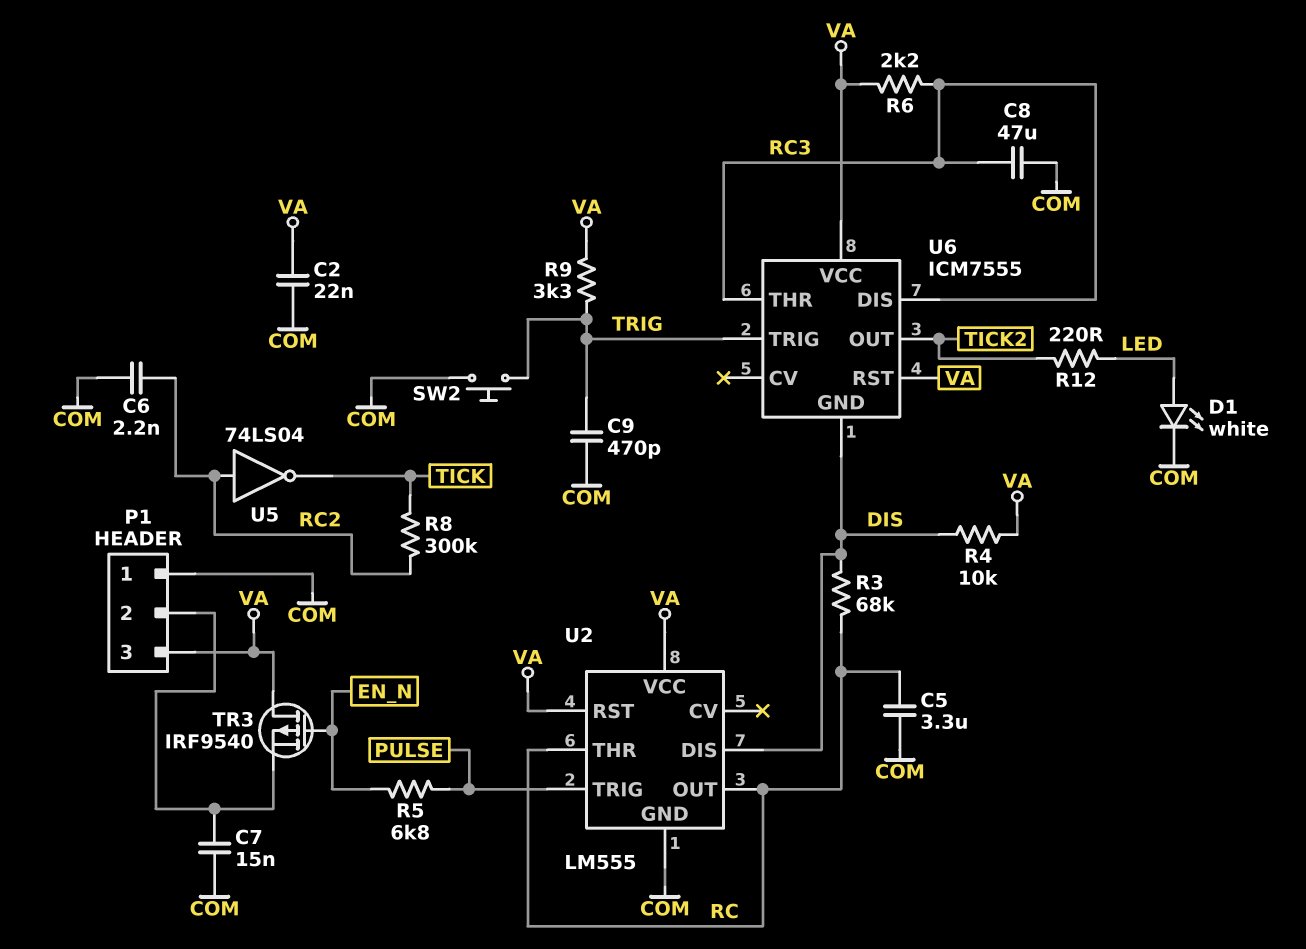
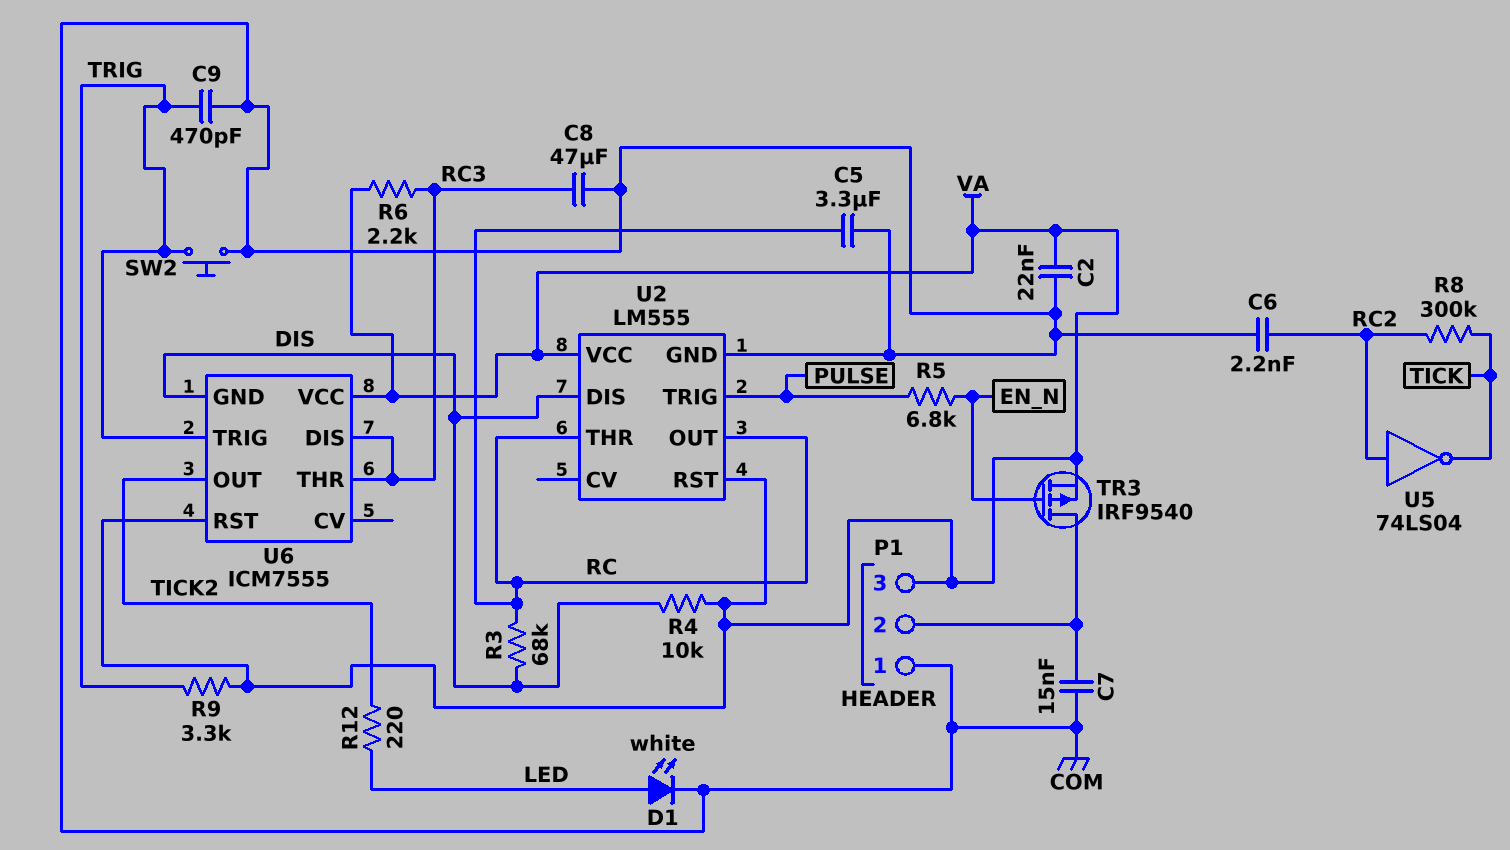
TR3: PMOS IRF9540 (G EN_N, D VA, S P1/2) -> PMOS IRF9540 (G EN_N, D P1/2, S VA)

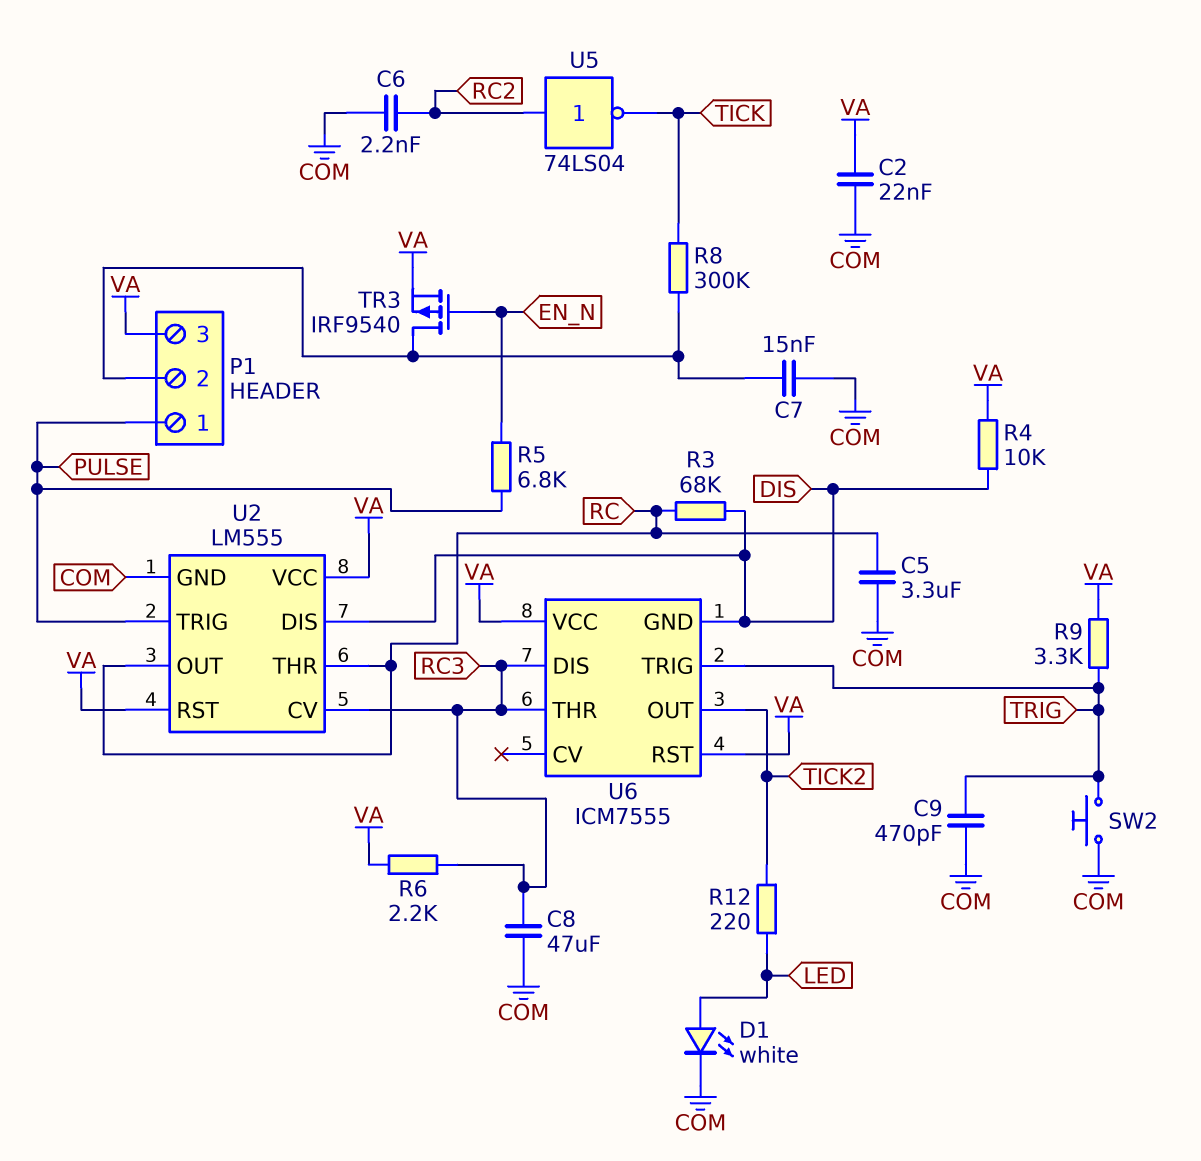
P1 pin 1: COM -> PULSE
R8: 300k (RC2, TICK) -> 300k (P1/2, TICK)
U2 pin CV: none -> RC3

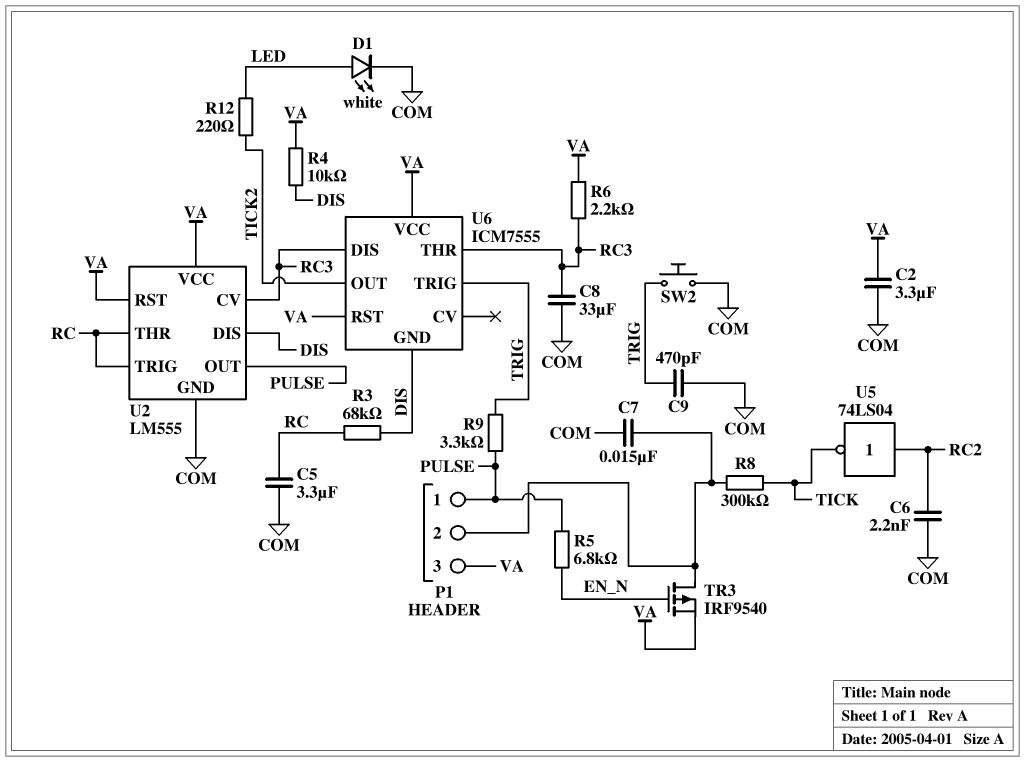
C2: 22nF (COM, VA) -> 3.3uF (COM, VA)
C8: 47uF (COM, RC3) -> 33uF (COM, RC3)
R9: 3.3k (TRIG, VA) -> 3.3k (PULSE, TRIG)
U2 pin OUT: RC -> PULSE
U2 pin TRIG: PULSE -> RC

